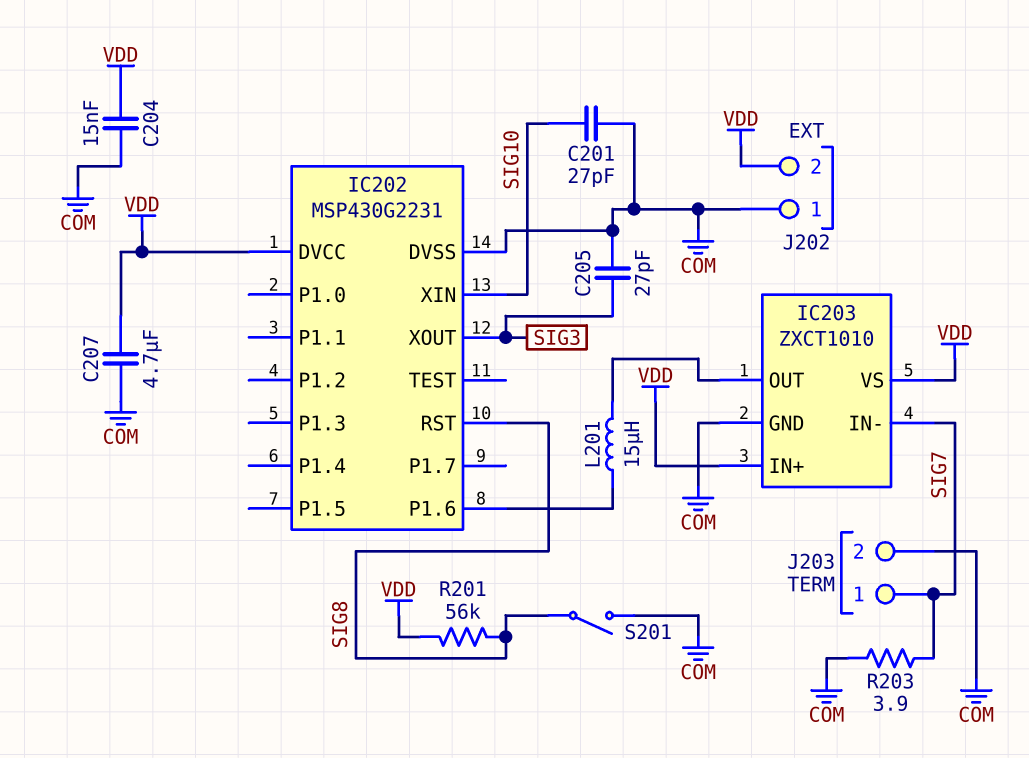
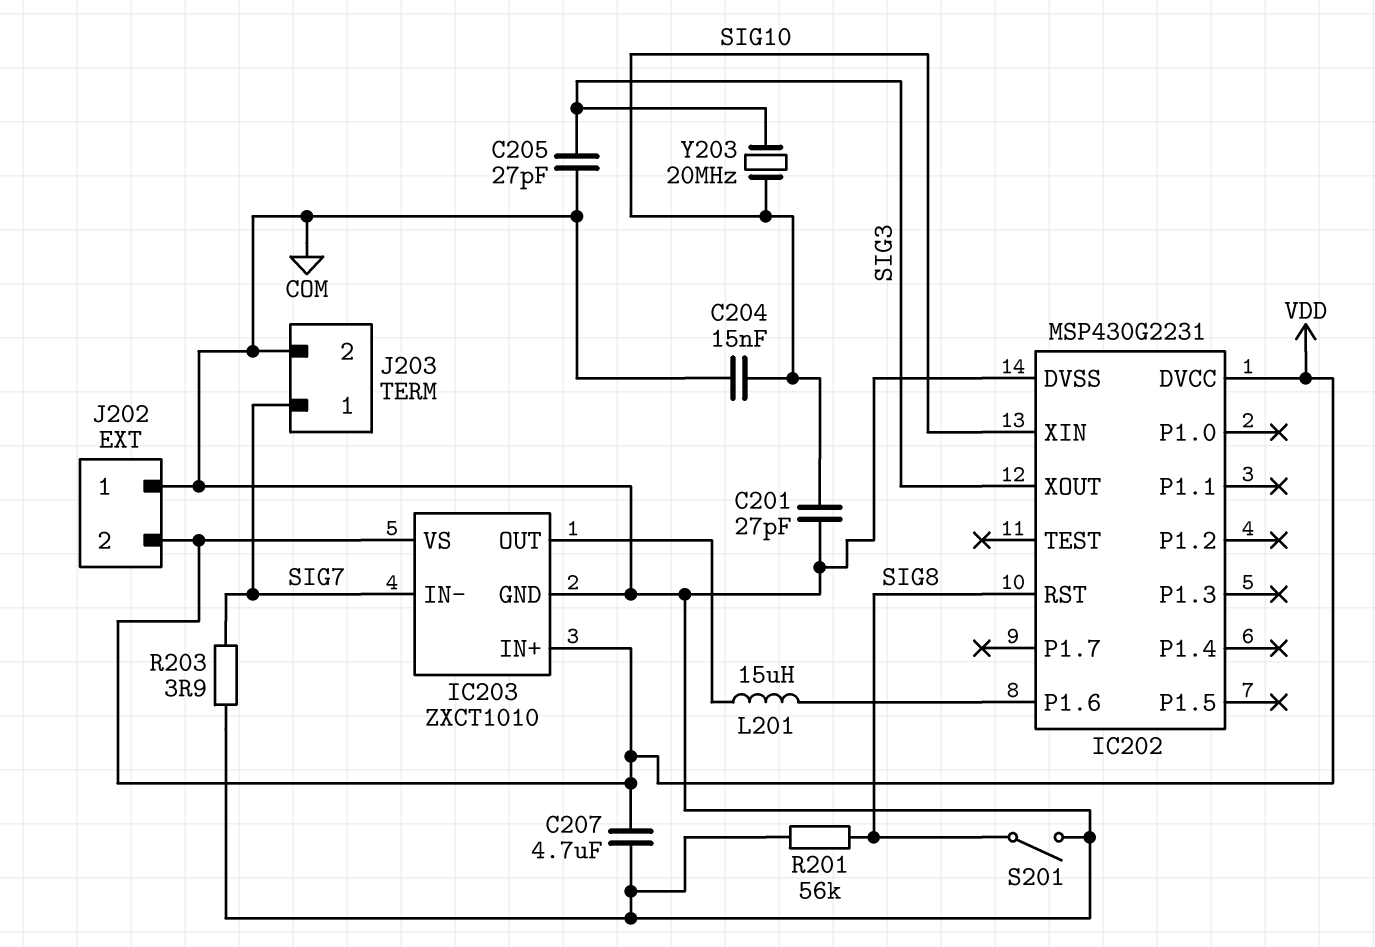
C204: 15nF (COM, VDD) -> 15nF (COM, SIG10)
R201: 56k (SIG8, VDD) -> 56k (COM, SIG8)
Y203: none -> 20MHz (SIG3, SIG10)

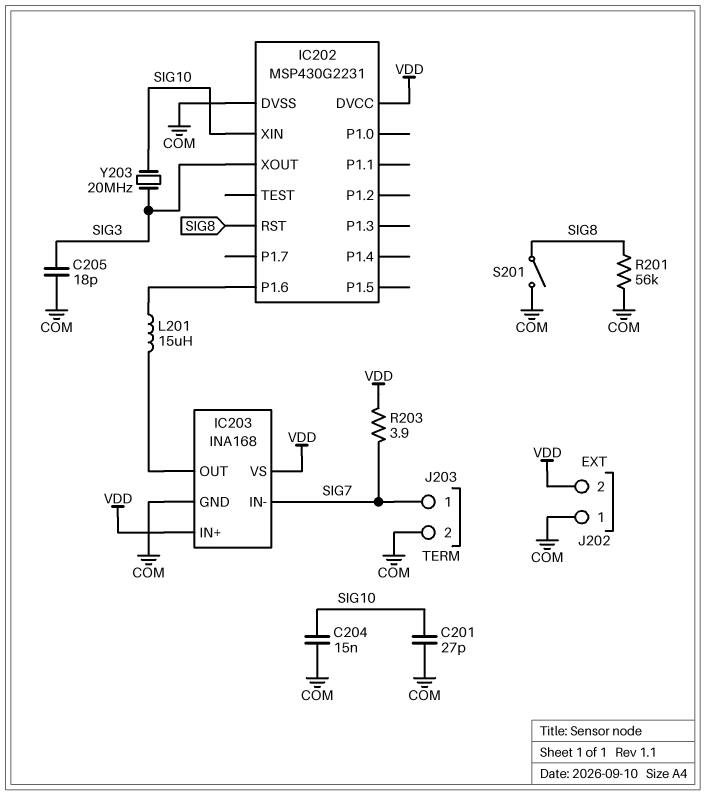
C205: 27pF (COM, SIG3) -> 18pF (COM, SIG3)
C207: 4.7uF (COM, VDD) -> none
IC203: ZXCT1010 -> INA168
R203: 3.9 (COM, SIG7) -> 3.9 (SIG7, VDD)

